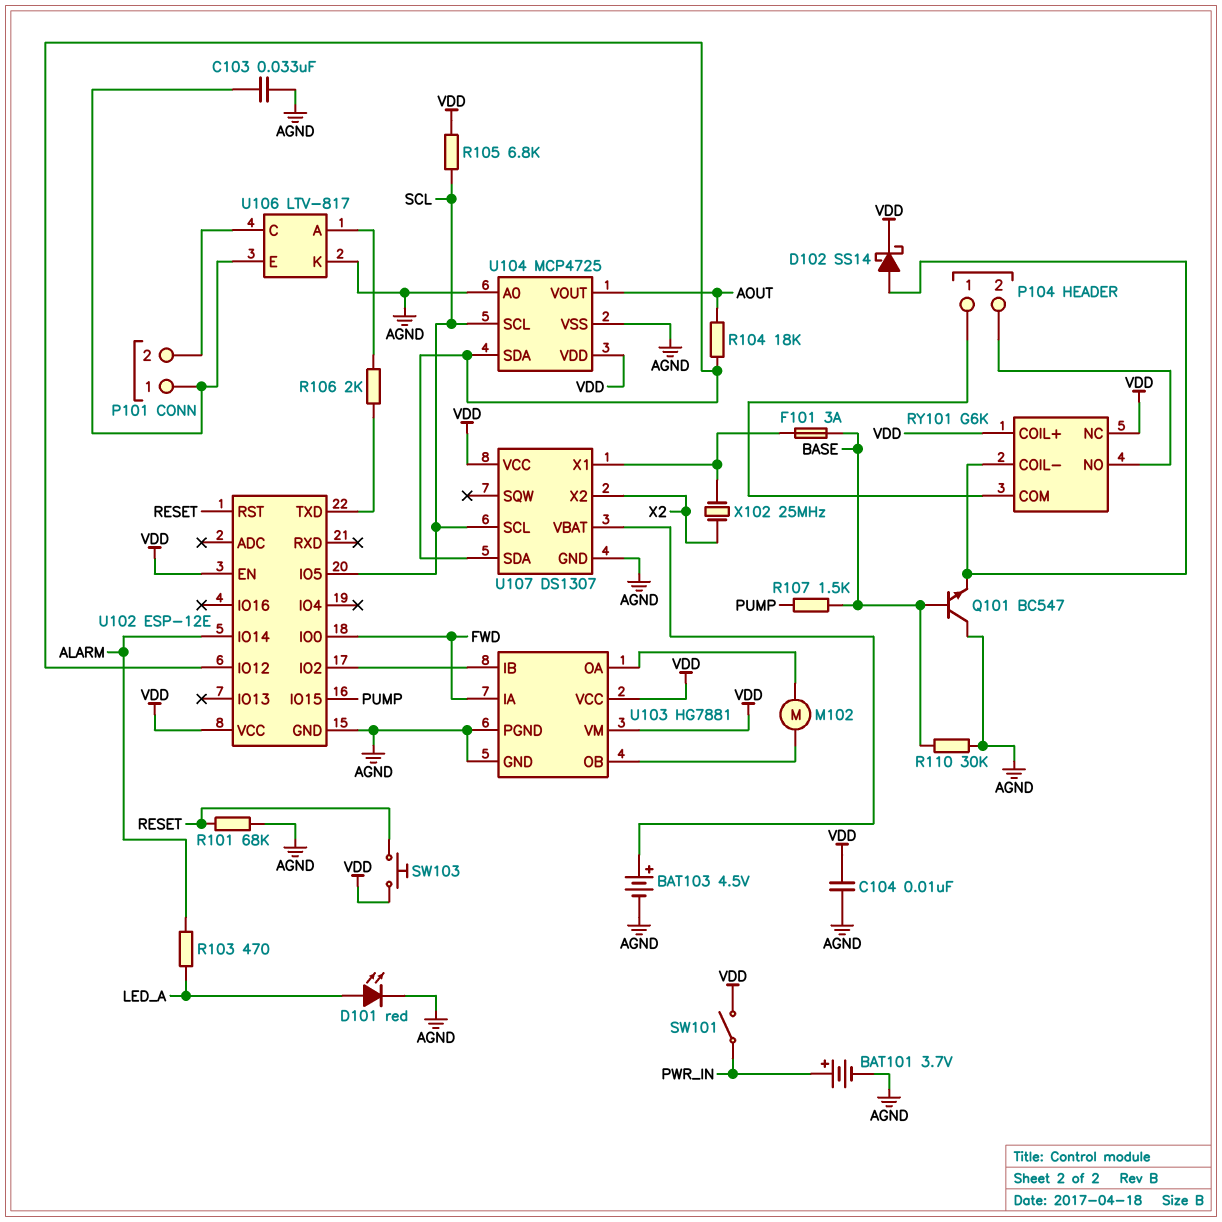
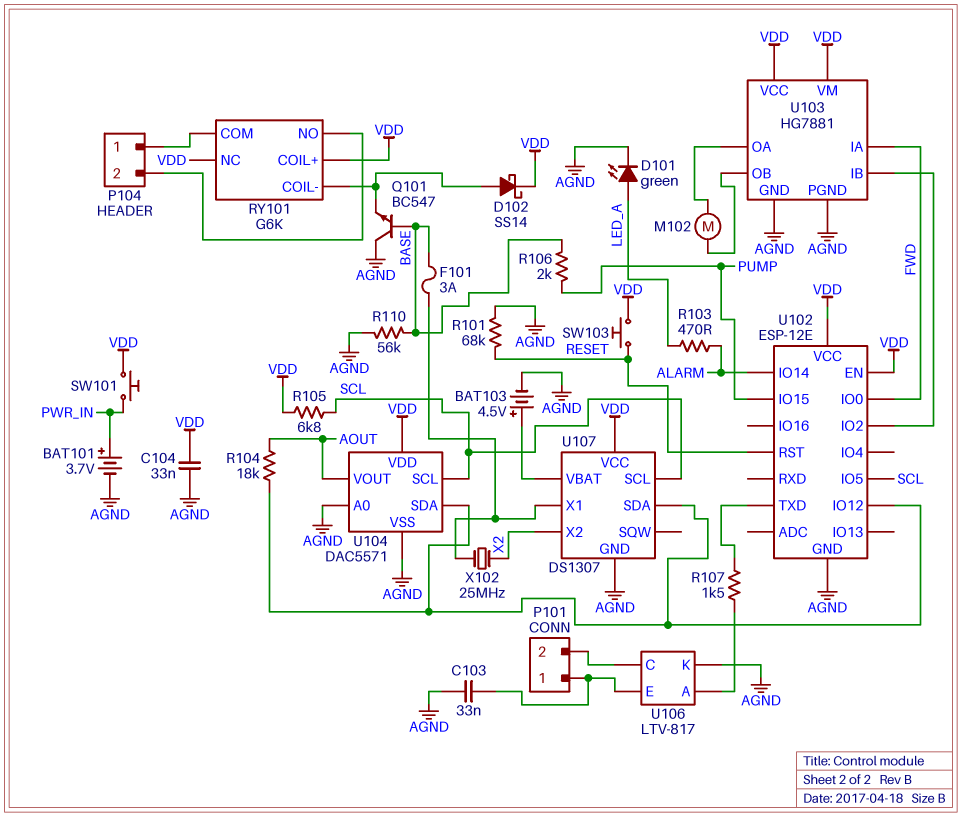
C104: 10nF (AGND, VDD) -> 33nF (AGND, VDD)
D101: LED red (A LED_A, K AGND) -> LED green (A LED_A, K AGND)
R106: 2k (U102/TXD, U106/A) -> 2k (BASE, PUMP)
R107: 1.5k (BASE, PUMP) -> 1.5k (U102/TXD, U106/A)
R110: 30k (AGND, BASE) -> 56k (AGND, BASE)
SW101: switch (PWR_IN, VDD) -> button (PWR_IN, VDD)
U104: MCP4725 -> DAC5571

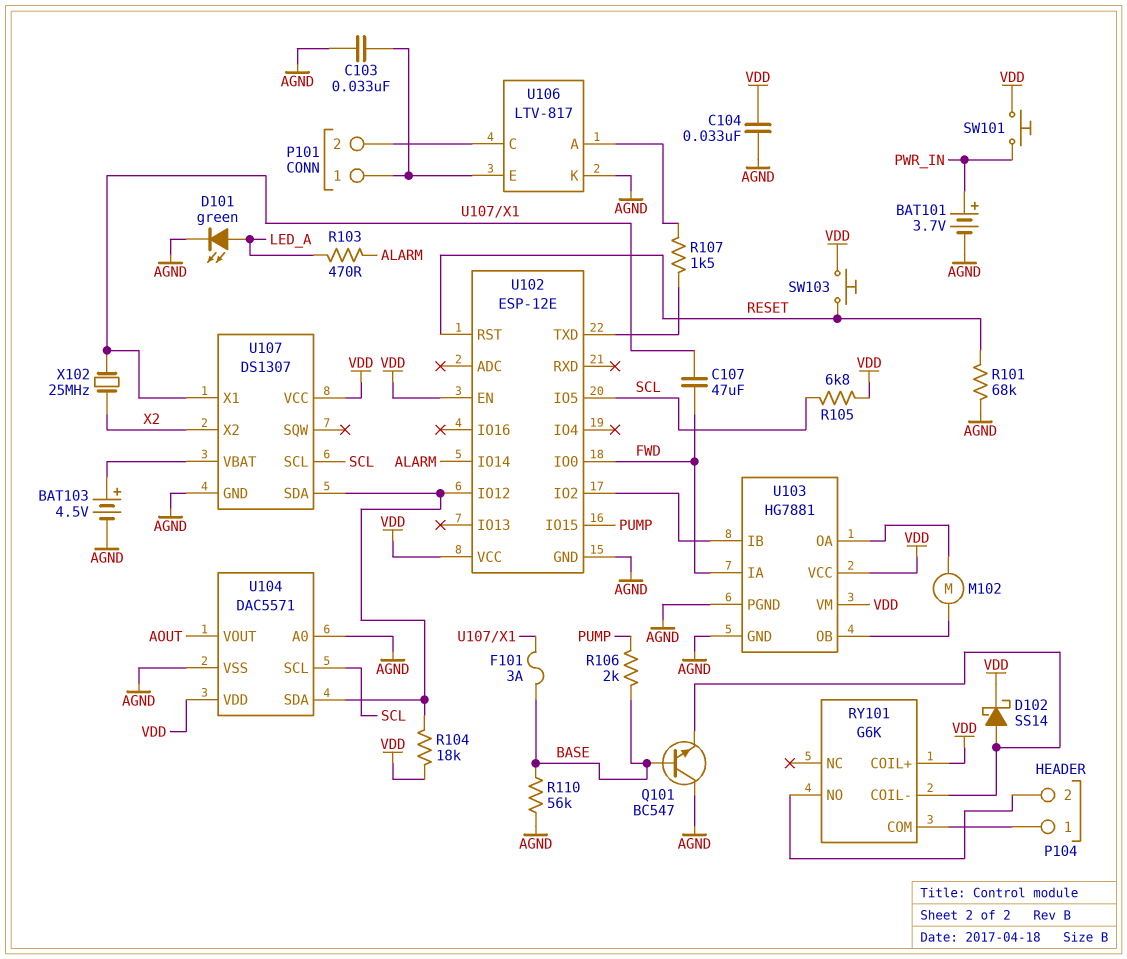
C107: none -> 47uF (FWD, U107/X1)
R104: 18k (AOUT, U102/IO12) -> 18k (U102/IO12, VDD)
RY101 pin NC: VDD -> none

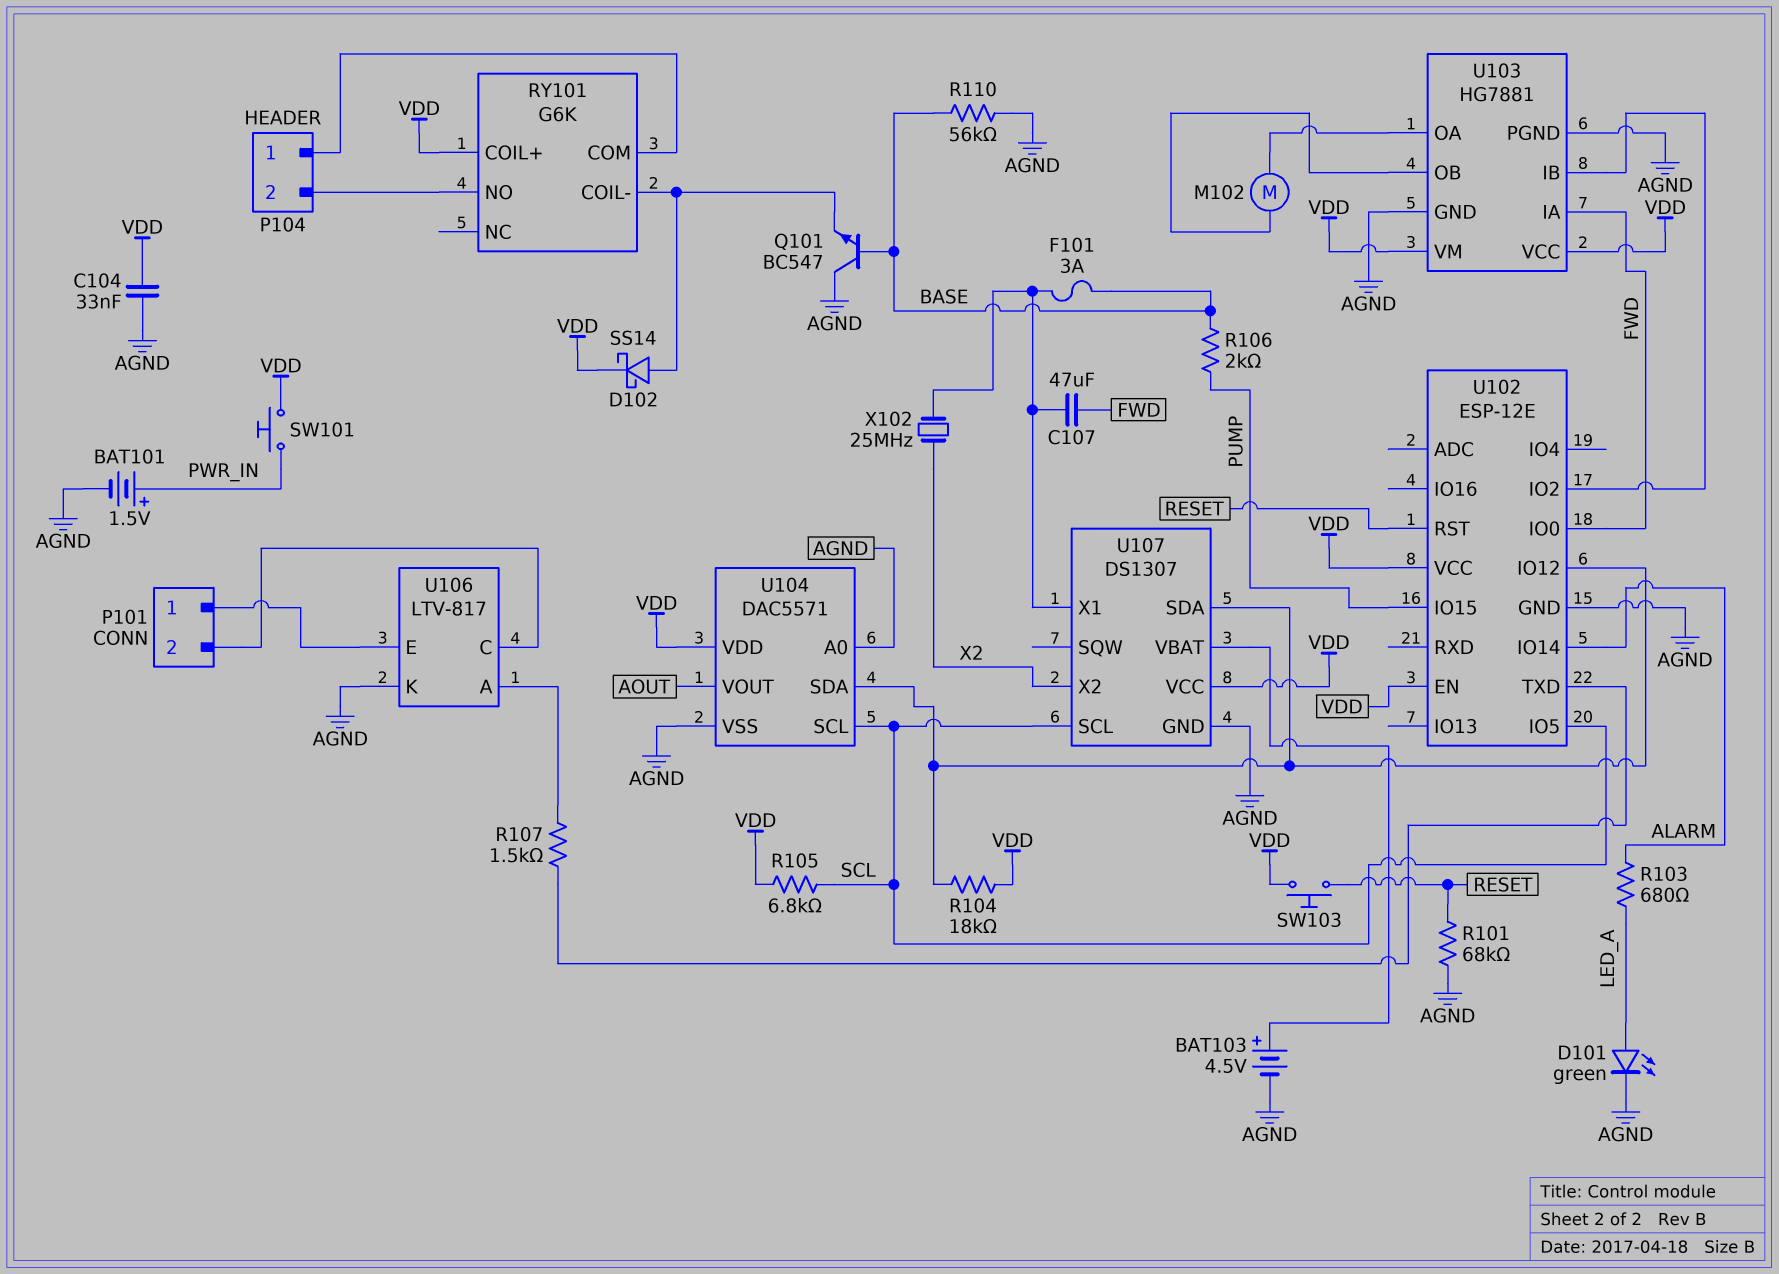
BAT101: 3.7V (plus PWR_IN, minus AGND) -> 1.5V (plus PWR_IN, minus AGND)
C103: 33nF (AGND, P101/1) -> none
R103: 470 (ALARM, LED_A) -> 680 (ALARM, LED_A)

